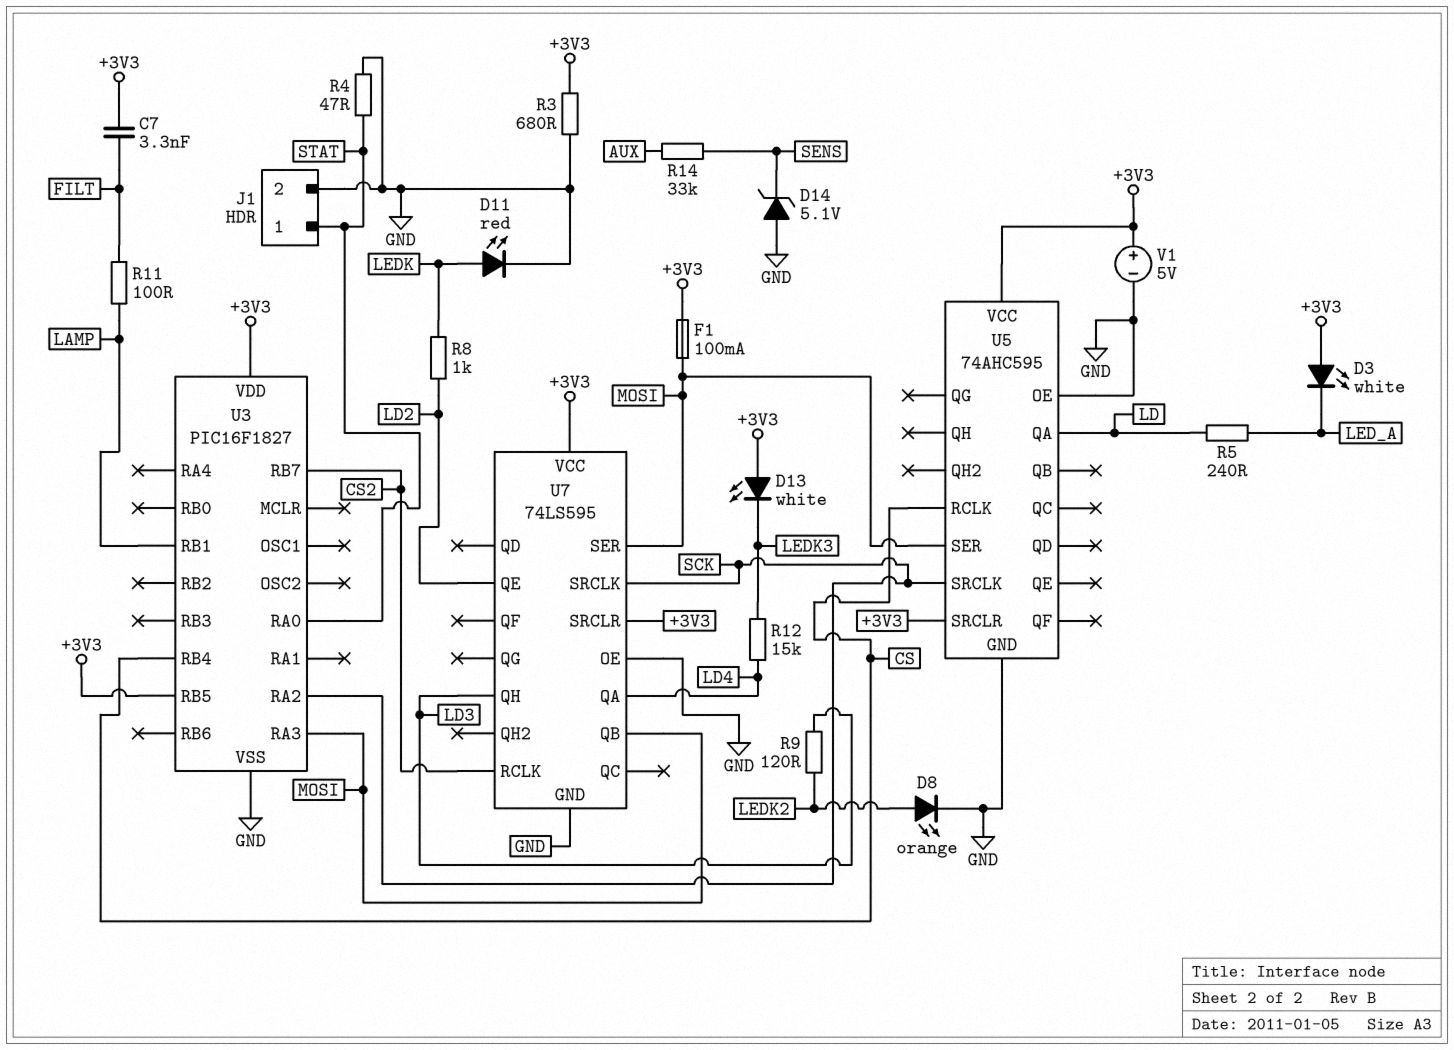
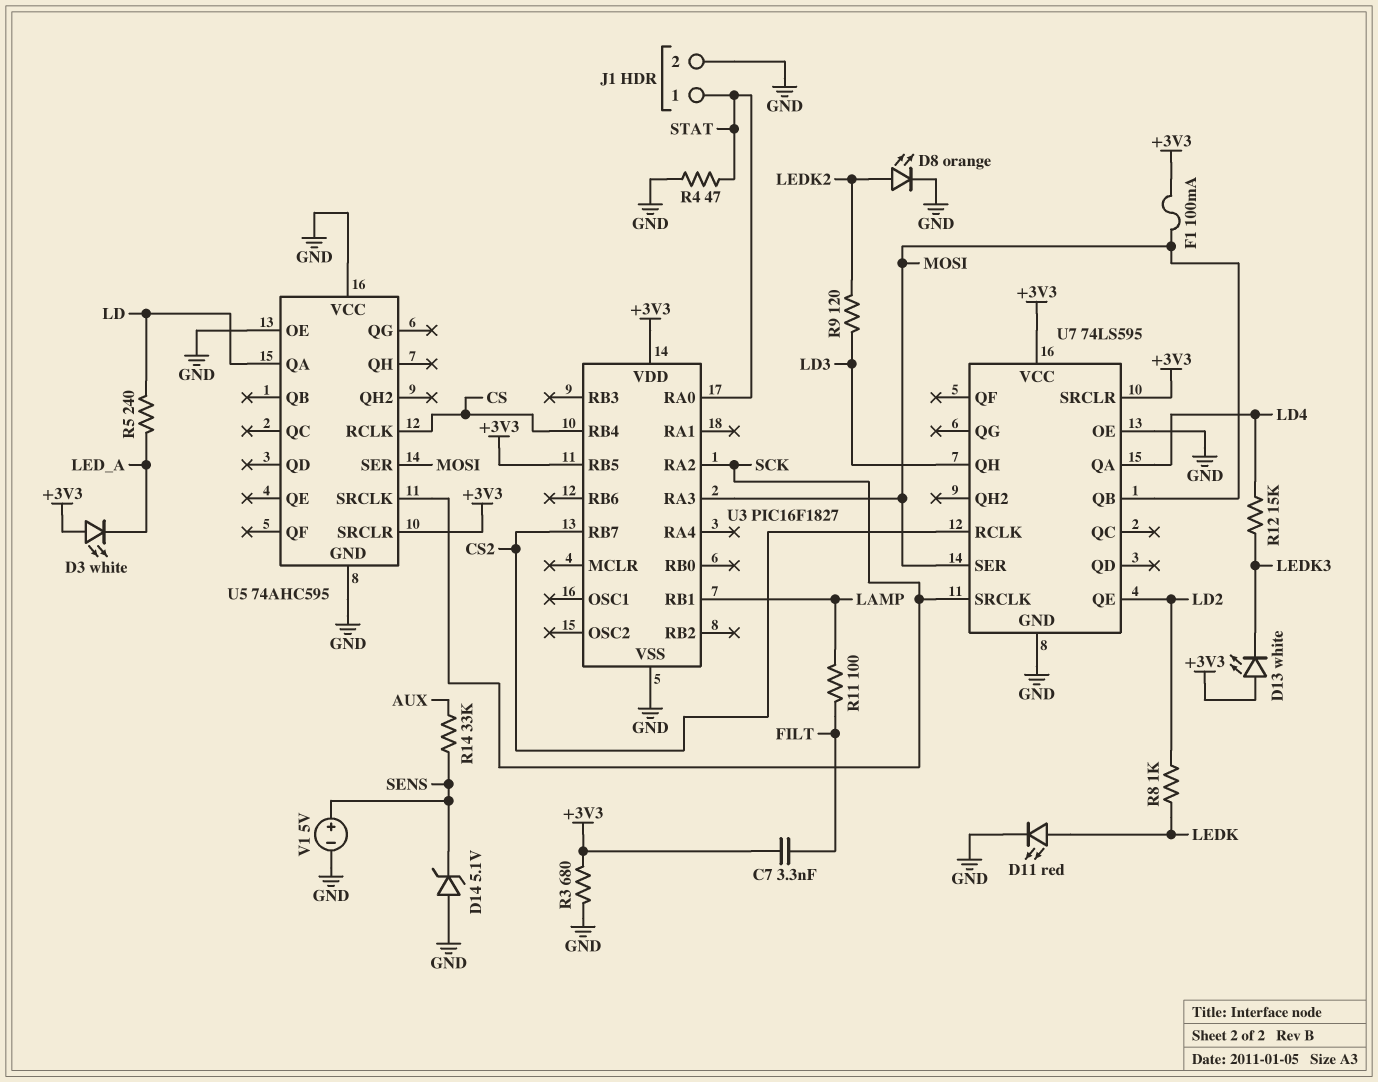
U5 pin VCC: +3V3 -> GND
V1: 5V (plus +3V3, minus GND) -> 5V (plus SENS, minus GND)

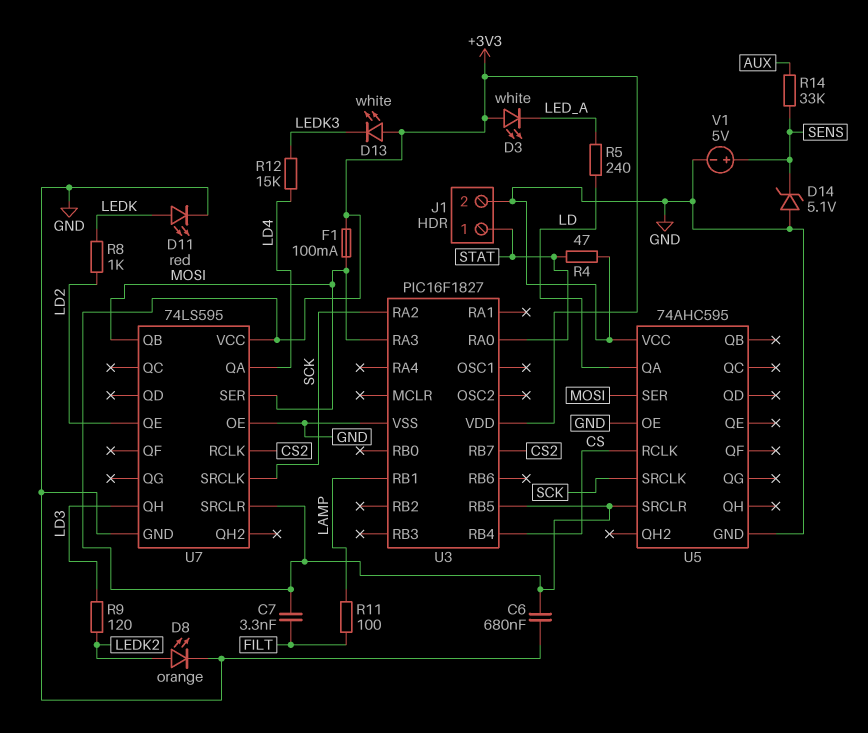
C6: none -> 680nF (+3V3, GND)
R3: 680 (+3V3, GND) -> none

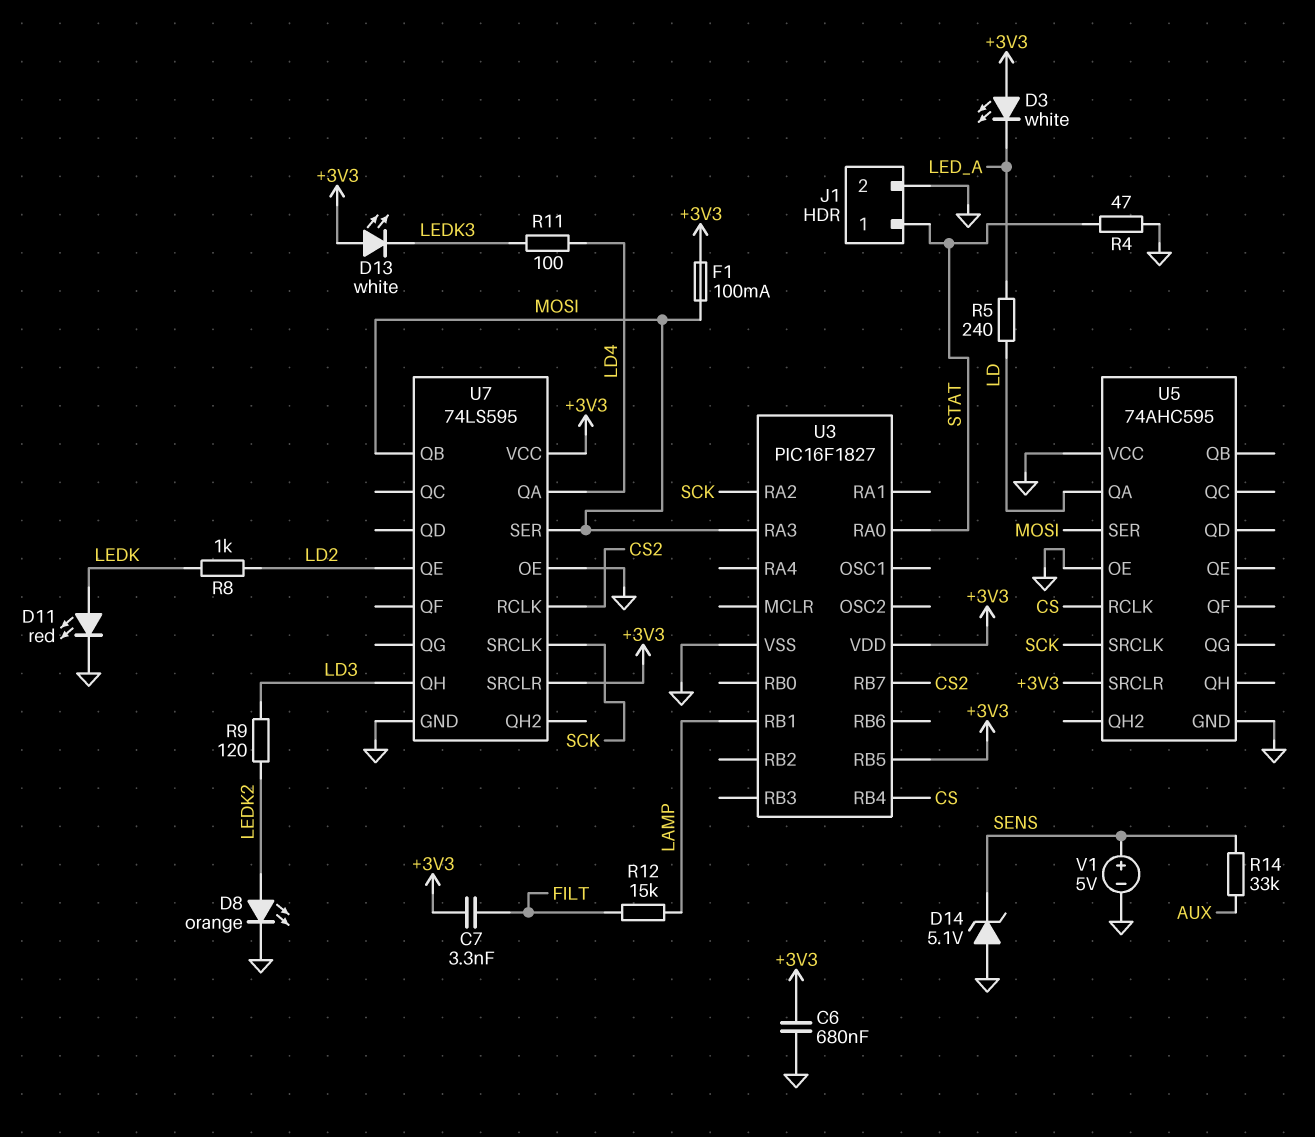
R11: 100 (FILT, LAMP) -> 100 (LD4, LEDK3)
R12: 15k (LD4, LEDK3) -> 15k (FILT, LAMP)

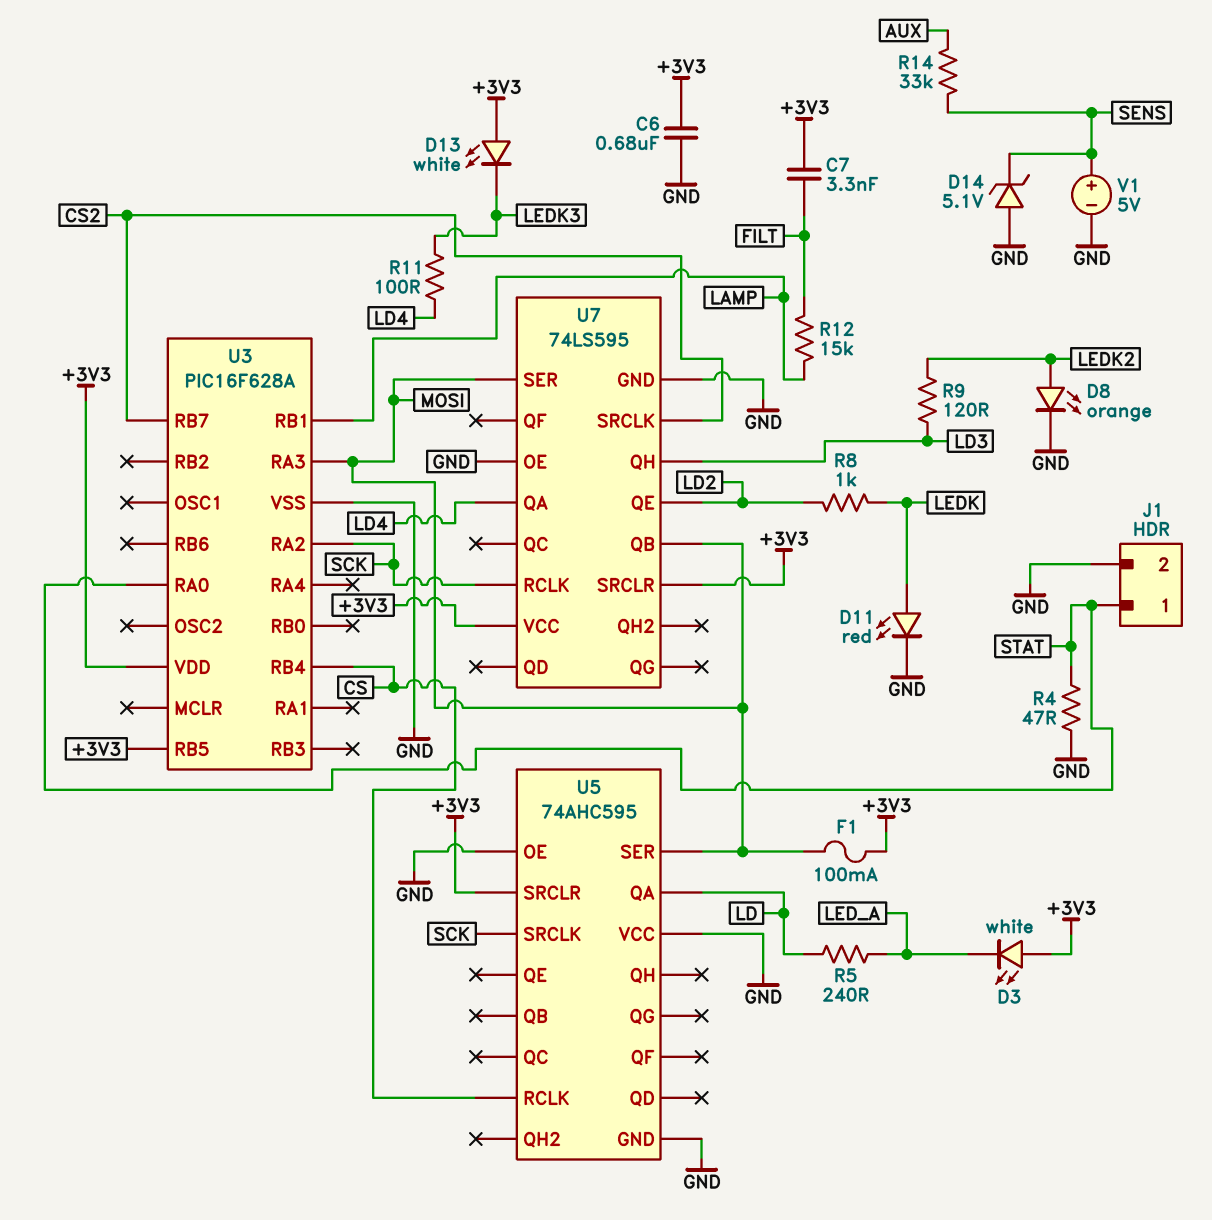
U3: PIC16F1827 -> PIC16F628A
U7 pin RCLK: CS2 -> SCK
U7 pin SRCLK: SCK -> CS2

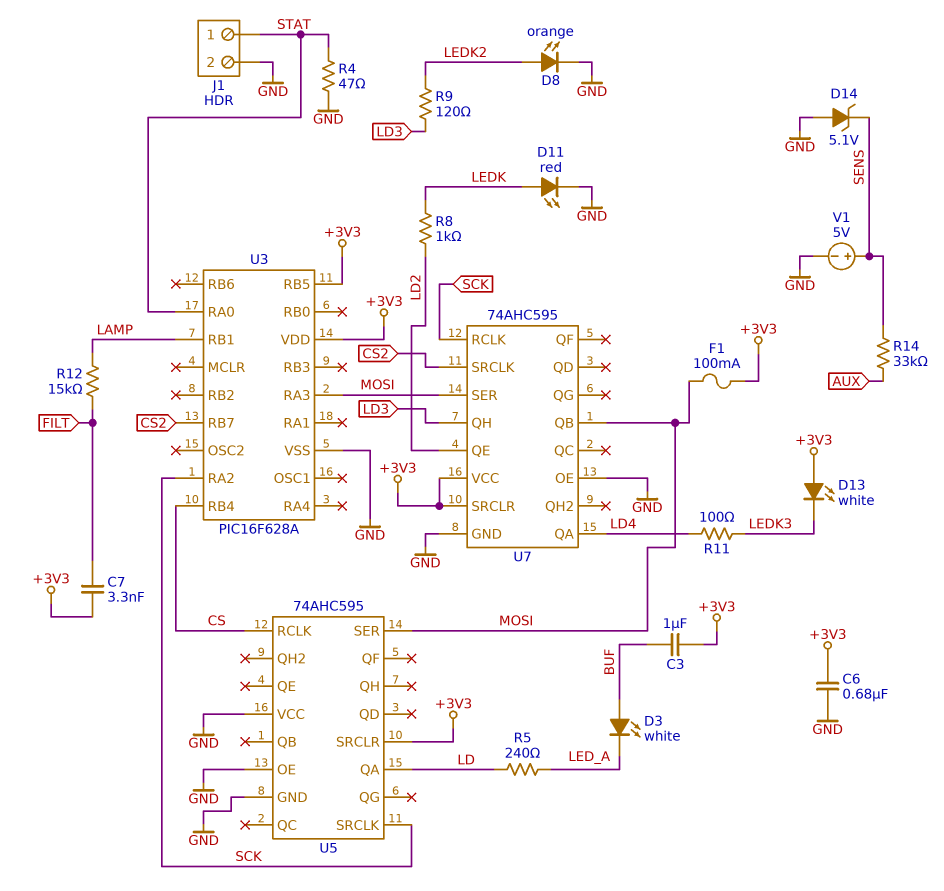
C3: none -> 1uF (+3V3, BUF)
D3: LED white (A +3V3, K LED_A) -> LED white (A BUF, K LED_A)
U7: 74LS595 -> 74AHC595

